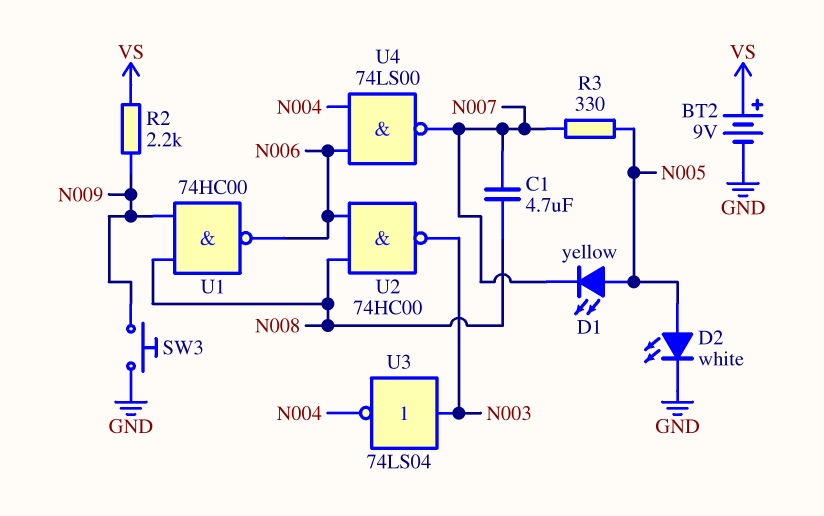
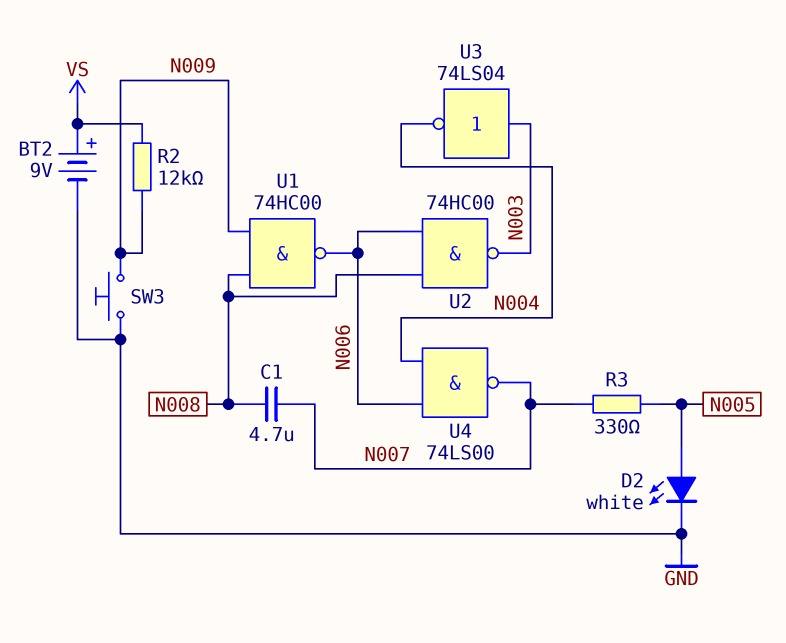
D1: LED yellow (A N005, K N007) -> none
R2: 2.2k (N009, VS) -> 12k (N009, VS)

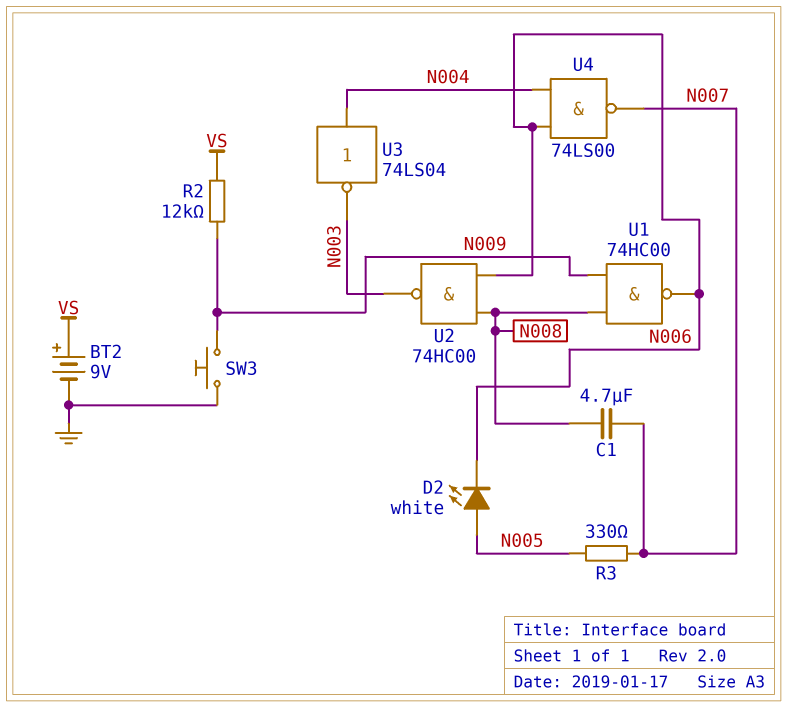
D2: LED white (A N005, K GND) -> LED white (A N005, K N006)
U3: NOT 74LS04 (in N003, out N004) -> NOT 74LS04 (in N004, out N003)

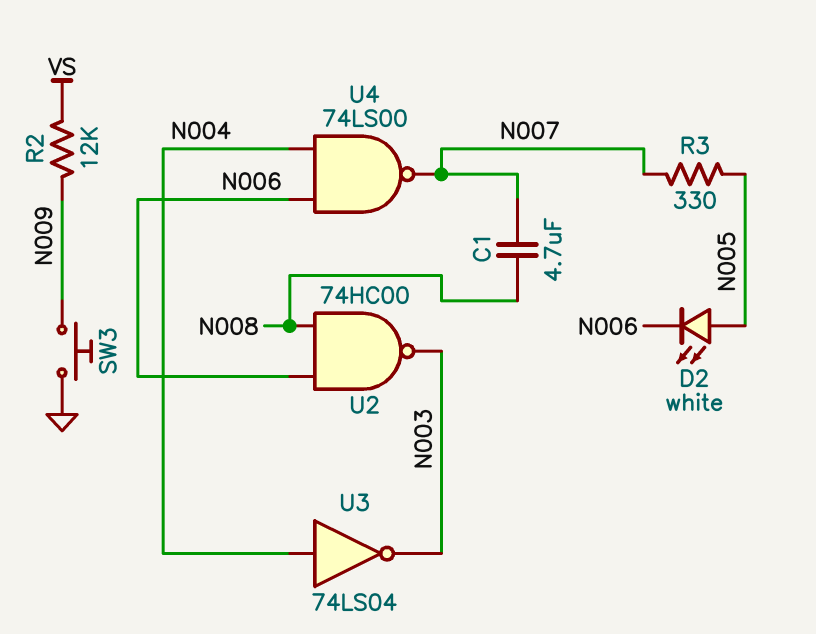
BT2: 9V (plus VS, minus GND) -> none
U1: NAND 74HC00 (in N008, in N009, out N006) -> none

